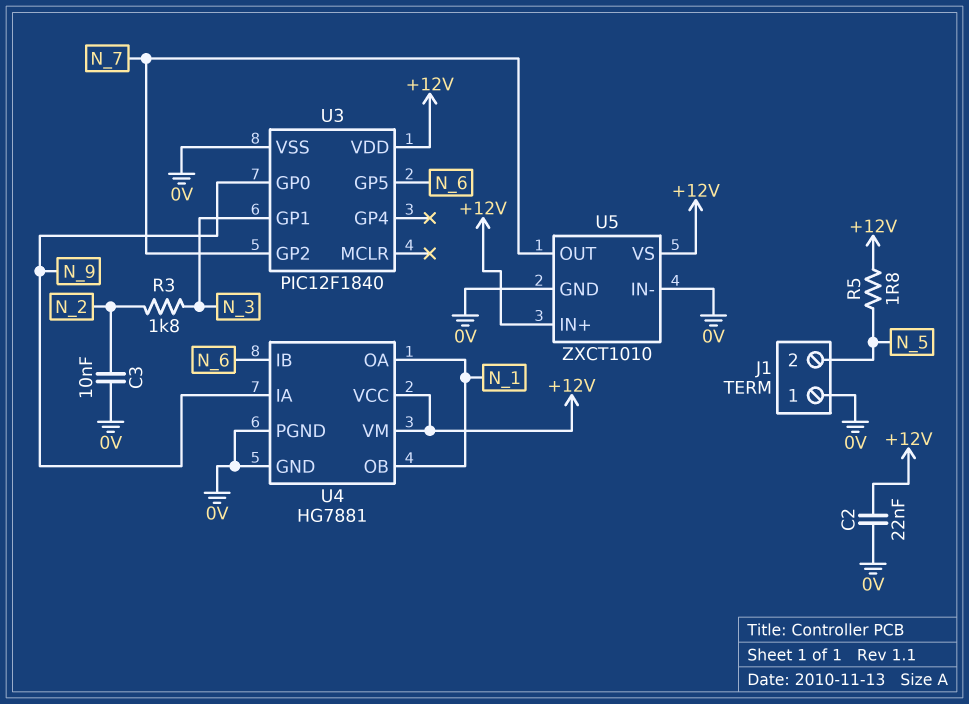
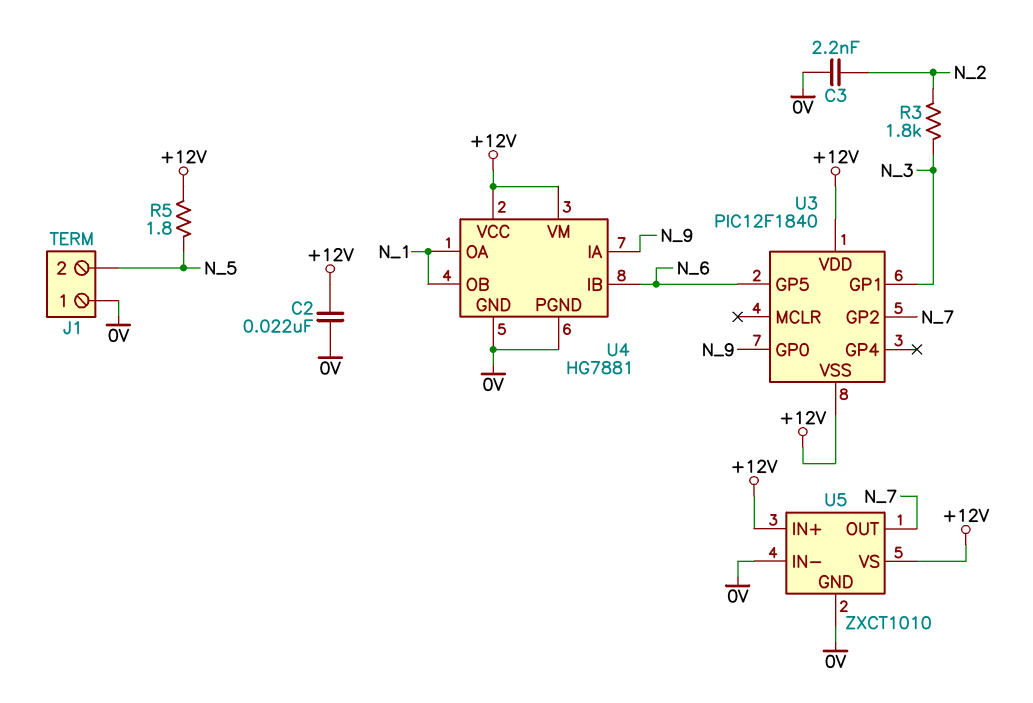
C3: 10nF (0V, N_2) -> 2.2nF (0V, N_2)
U3 pin VSS: 0V -> +12V

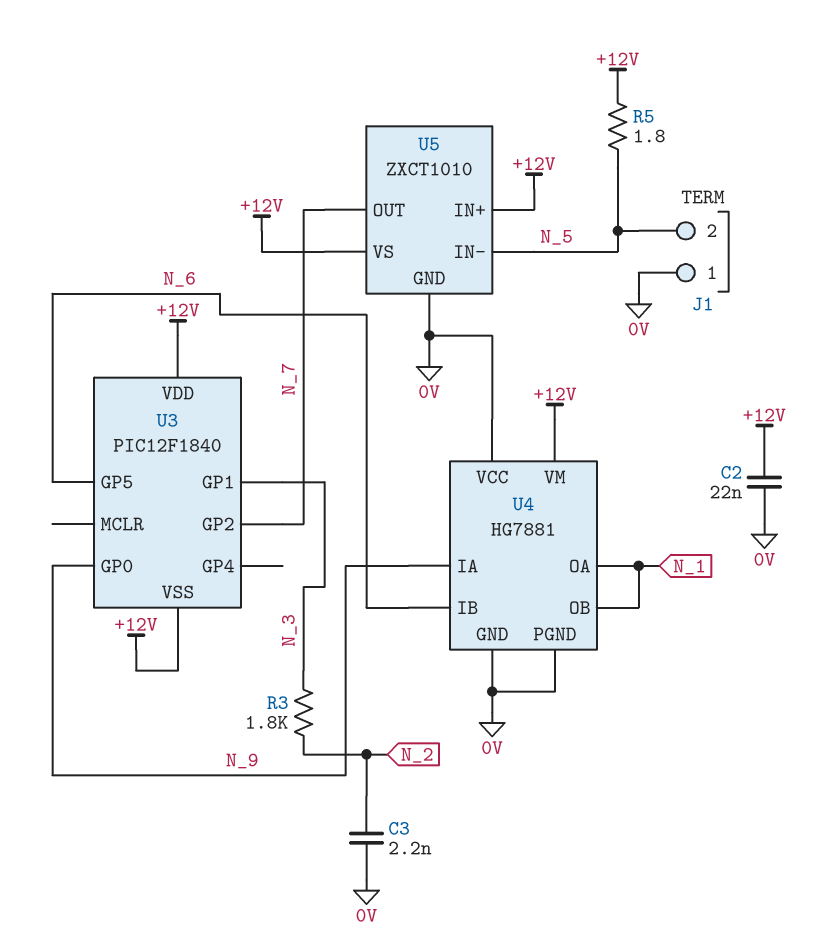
U4 pin VCC: +12V -> 0V
U5 pin IN-: 0V -> N_5

